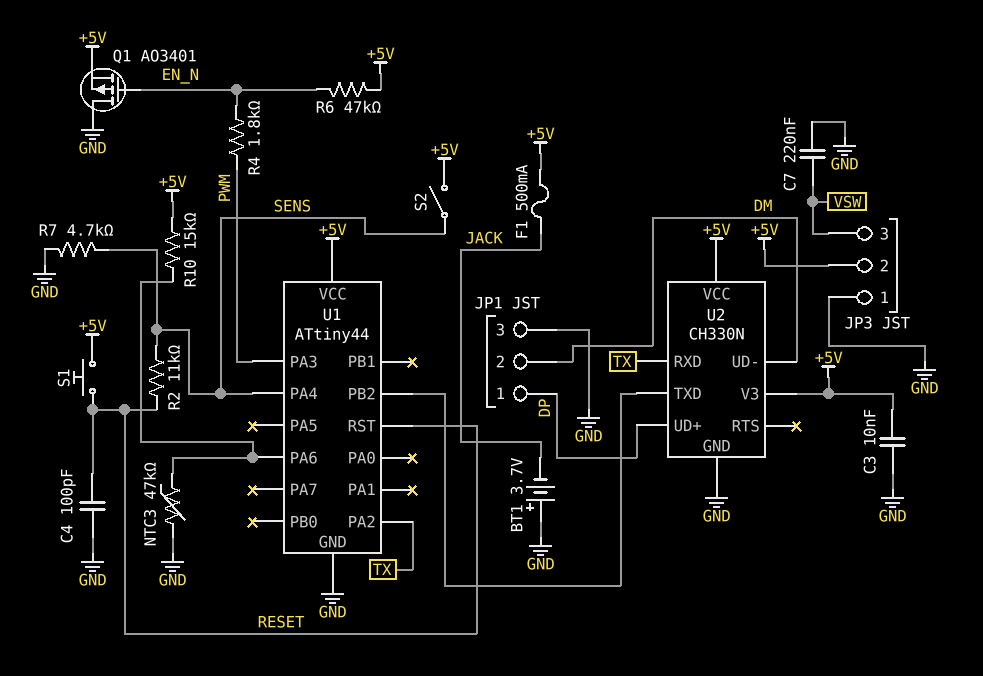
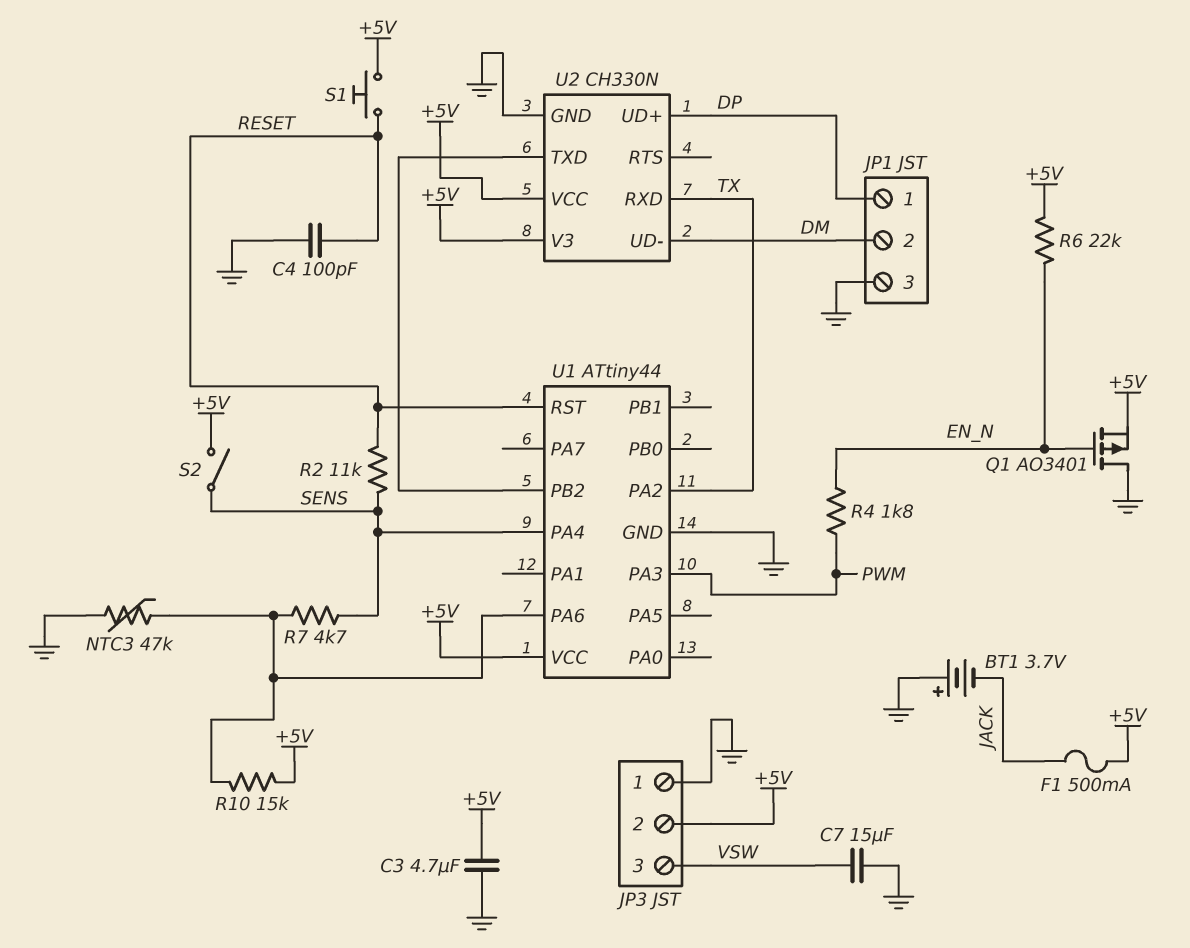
C3: 10nF (+5V, GND) -> 4.7uF (+5V, GND)
C7: 220nF (GND, VSW) -> 15uF (GND, VSW)
R6: 47k (+5V, EN_N) -> 22k (+5V, EN_N)
R7: 4.7k (GND, SENS) -> 4.7k (SENS, U1/PA6)

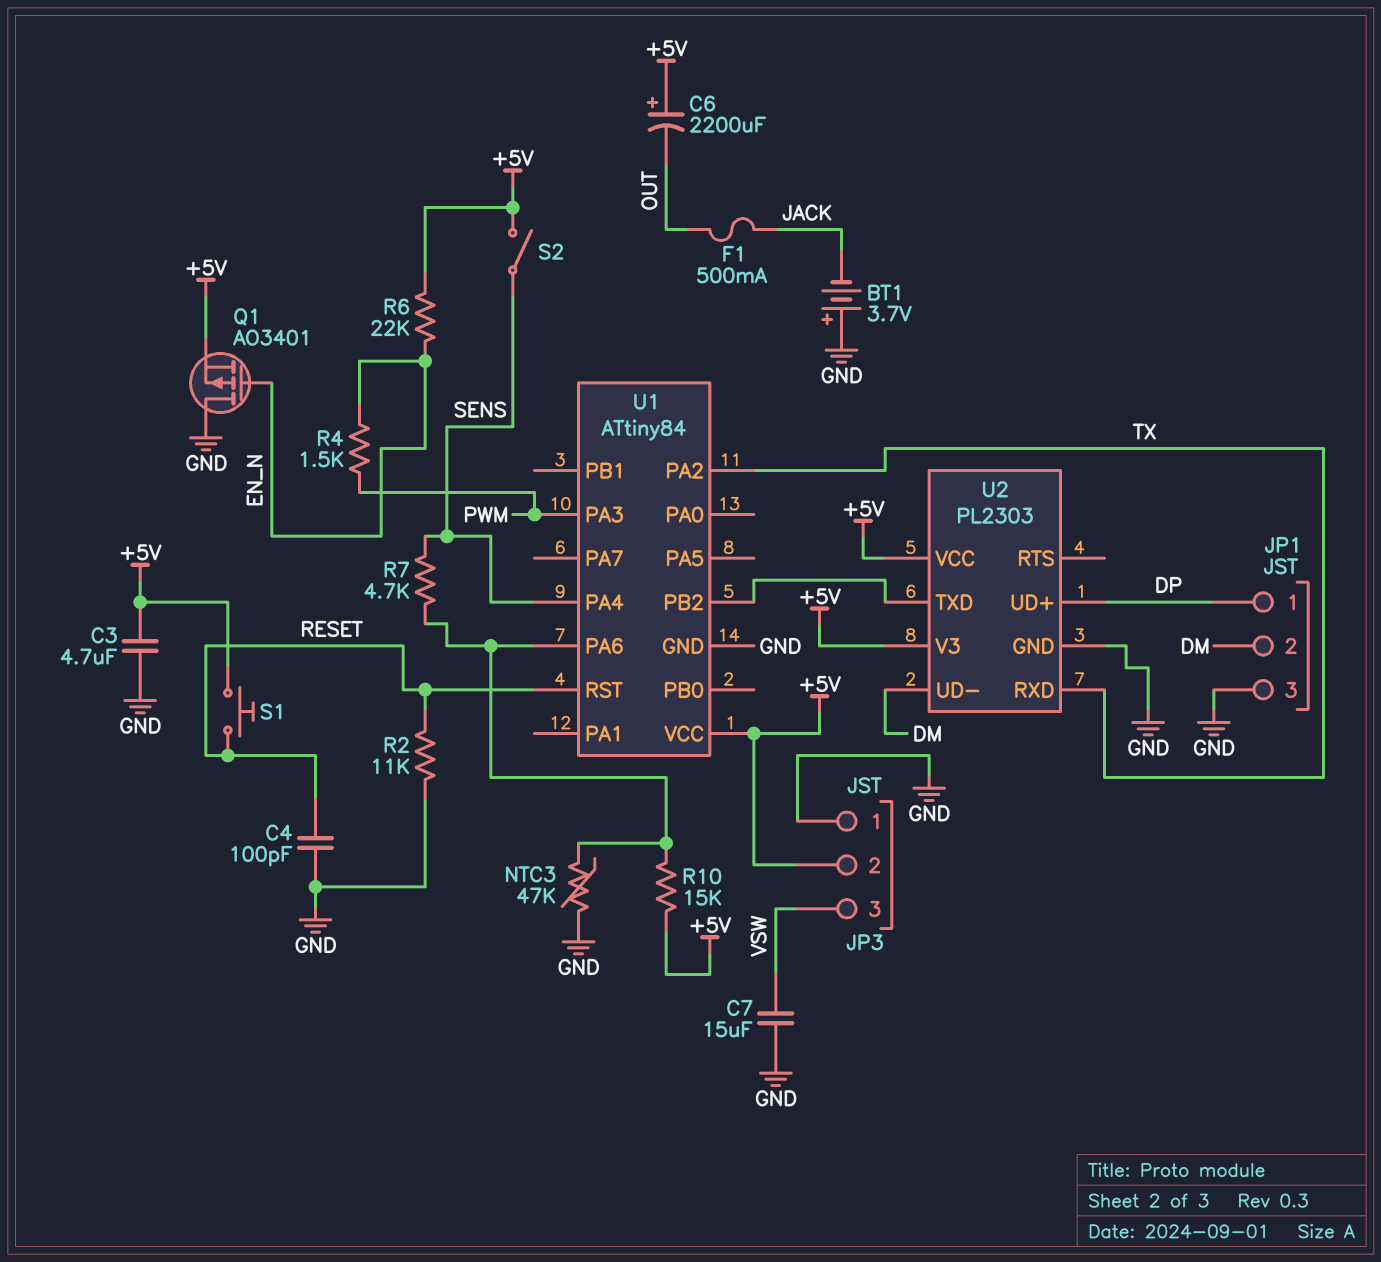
C6: none -> 2200uF (plus +5V, minus OUT)
F1: 500mA (+5V, JACK) -> 500mA (JACK, OUT)
R2: 11k (RESET, SENS) -> 11k (GND, RESET)
R4: 1.8k (EN_N, PWM) -> 1.5k (EN_N, PWM)
U1: ATtiny44 -> ATtiny84
U2: CH330N -> PL2303

